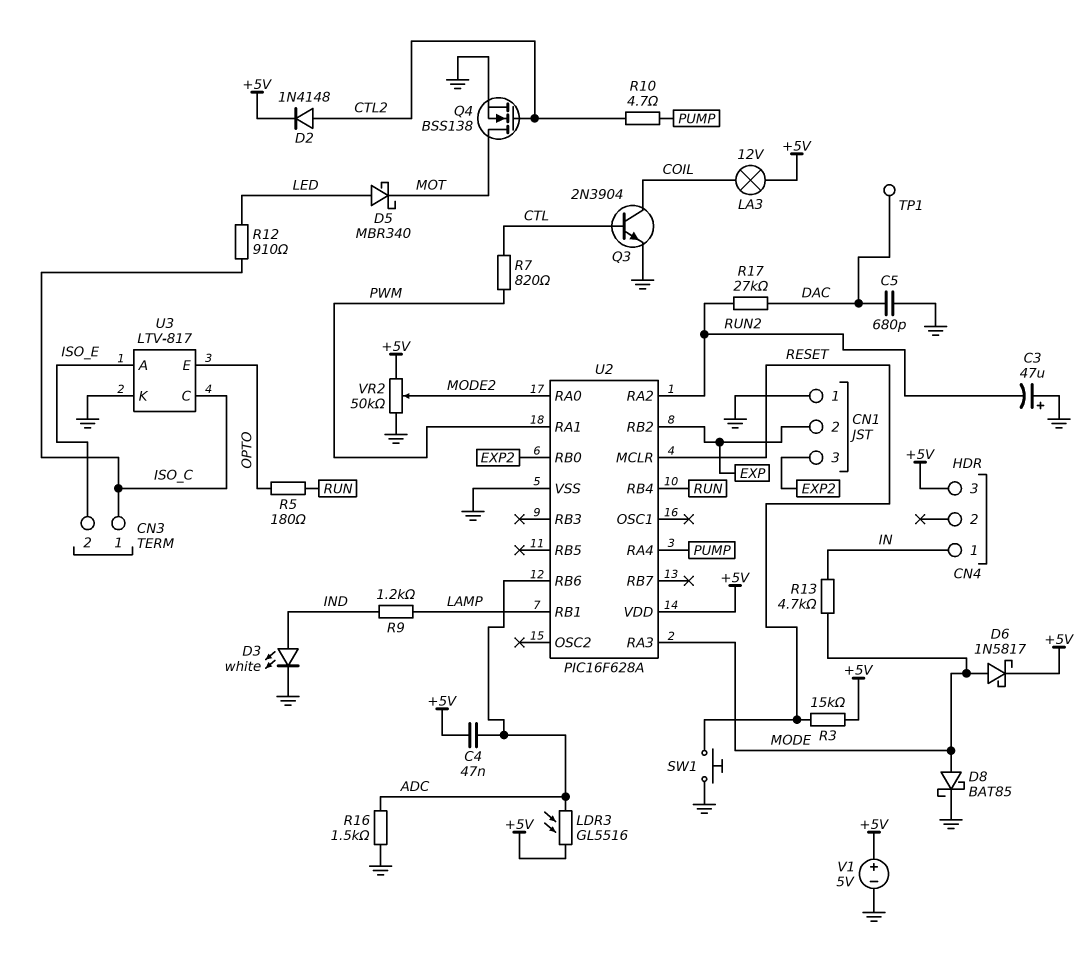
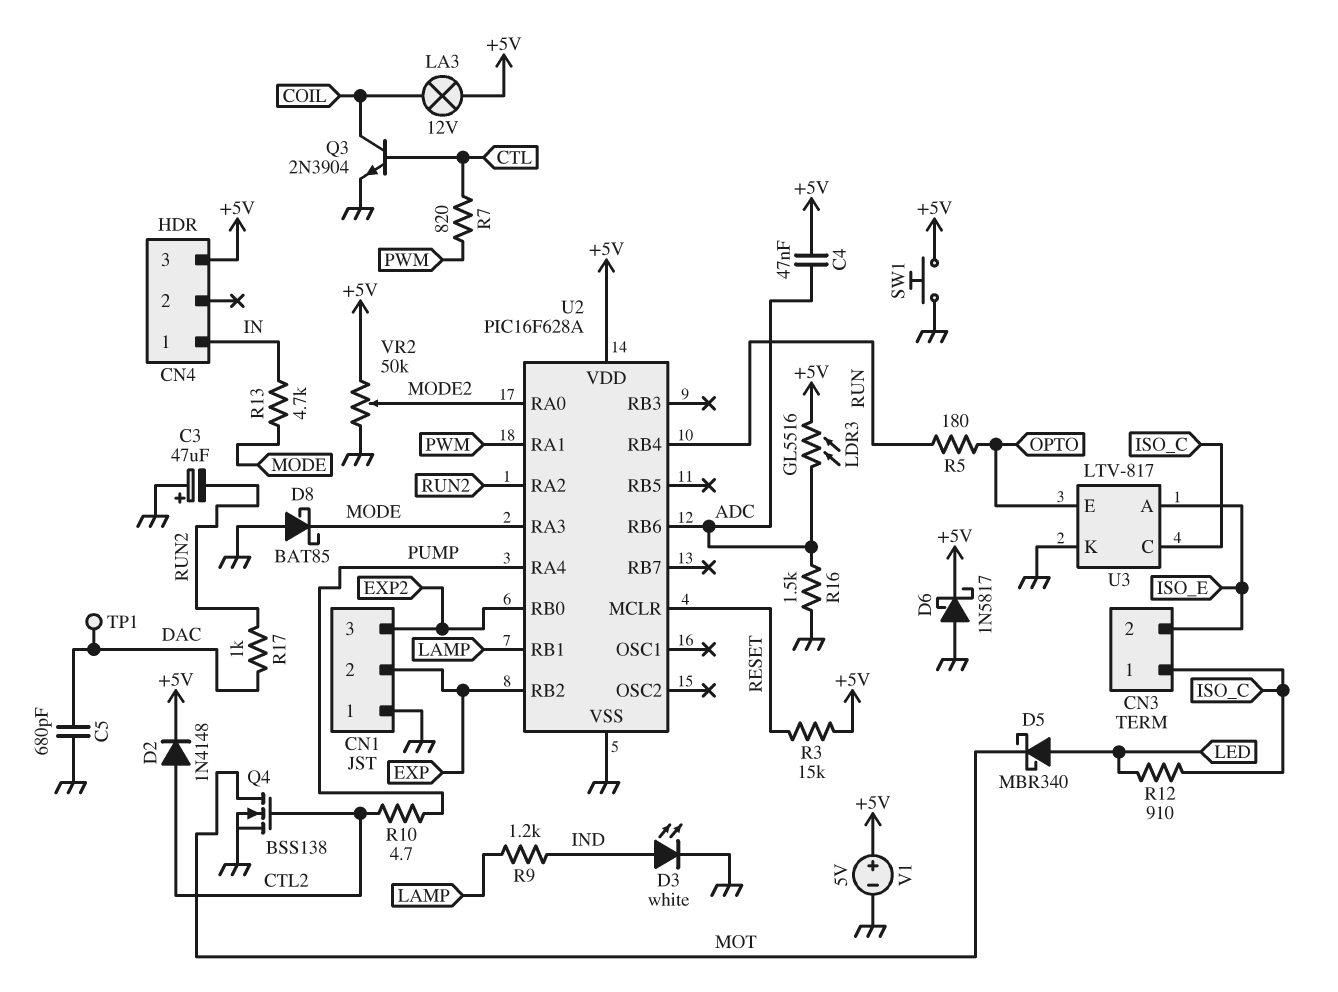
D6: schottky 1N5817 (A MODE, K +5V) -> schottky 1N5817 (A GND, K +5V)
D8: schottky BAT85 (A MODE, K GND) -> schottky BAT85 (A GND, K MODE)
R17: 27k (DAC, RUN2) -> 1k (DAC, RUN2)
SW1: button (GND, RESET) -> button (+5V, GND)

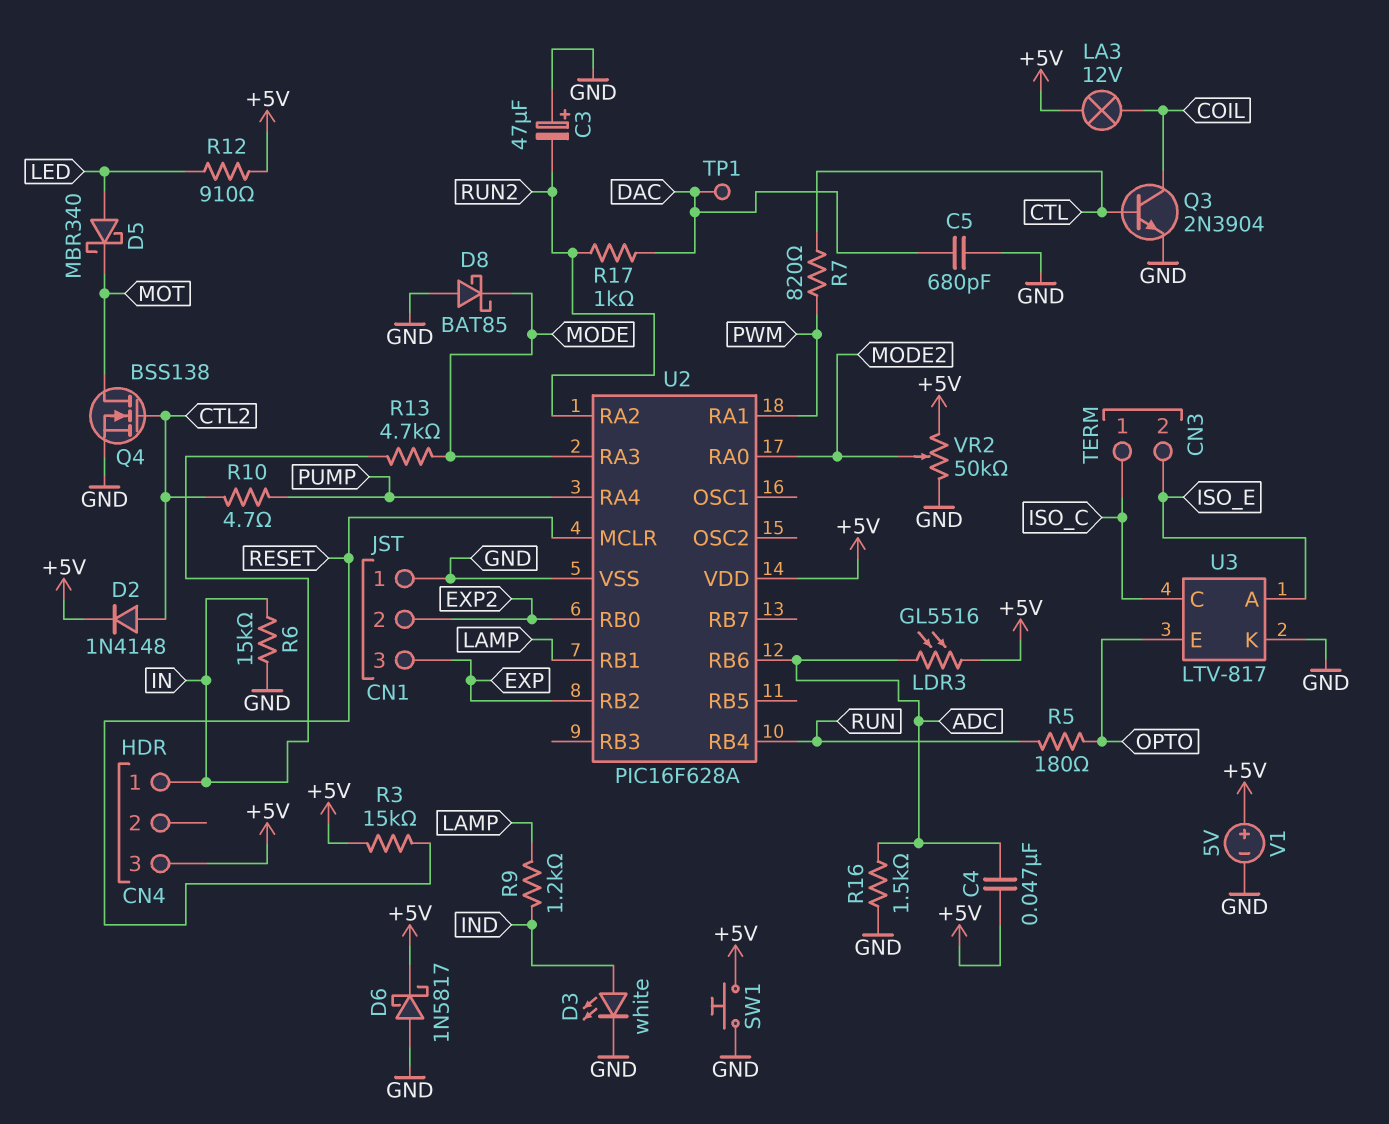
CN1 pin 2: EXP -> EXP2
CN1 pin 3: EXP2 -> EXP
R6: none -> 15k (GND, IN)
R12: 910 (ISO_C, LED) -> 910 (+5V, LED)

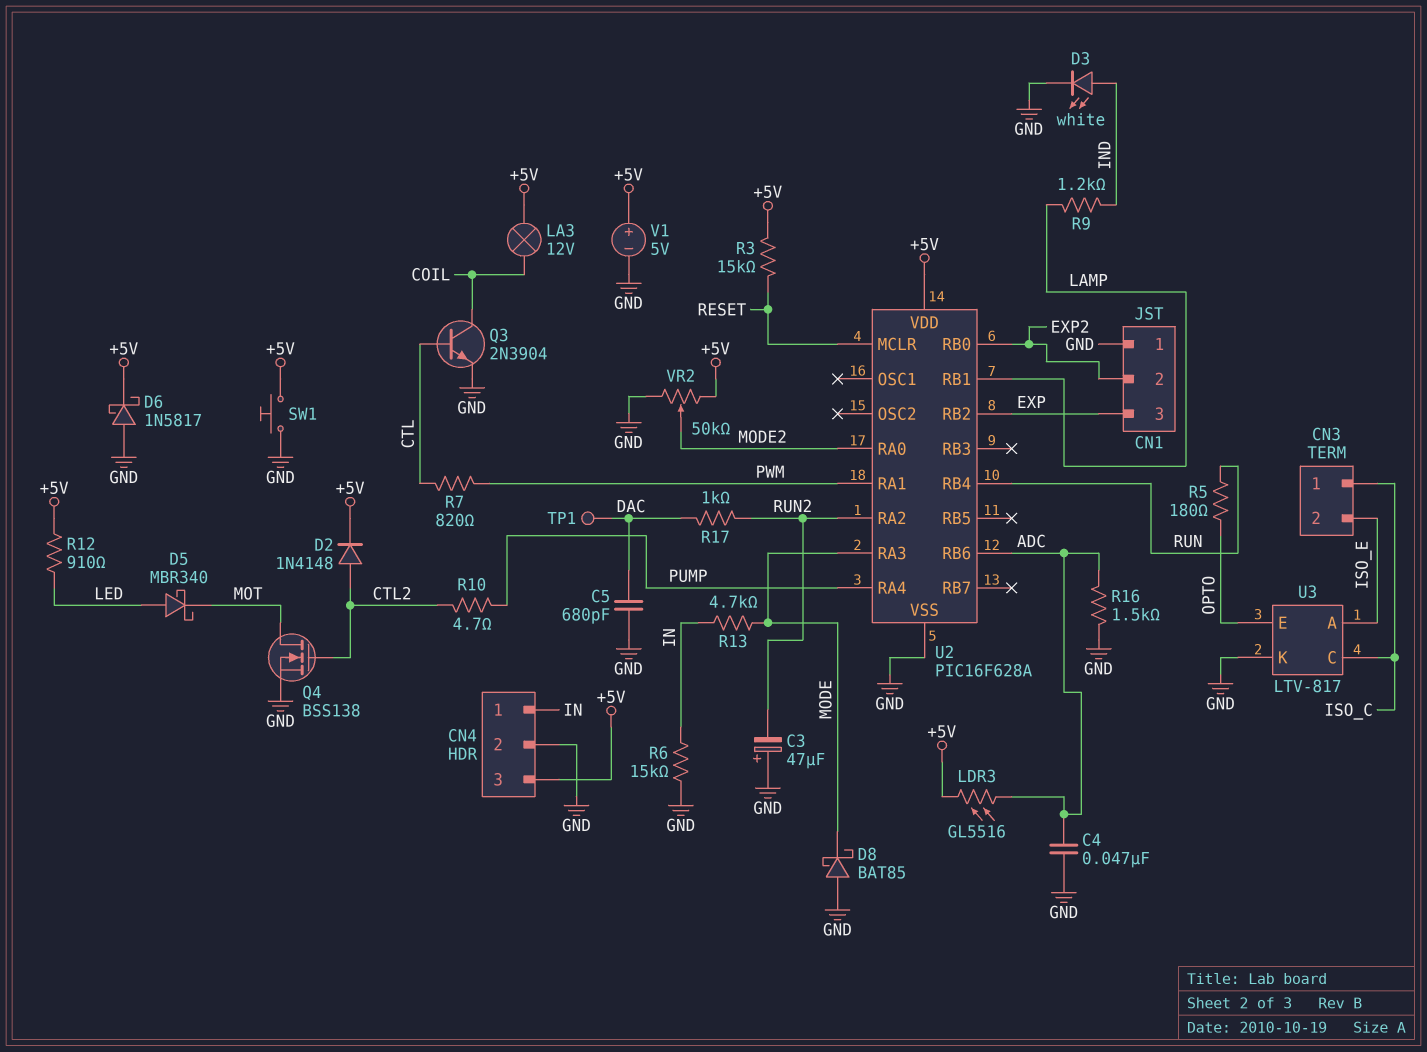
C4: 47nF (+5V, ADC) -> 47nF (ADC, GND)
CN4 pin 2: none -> GND

